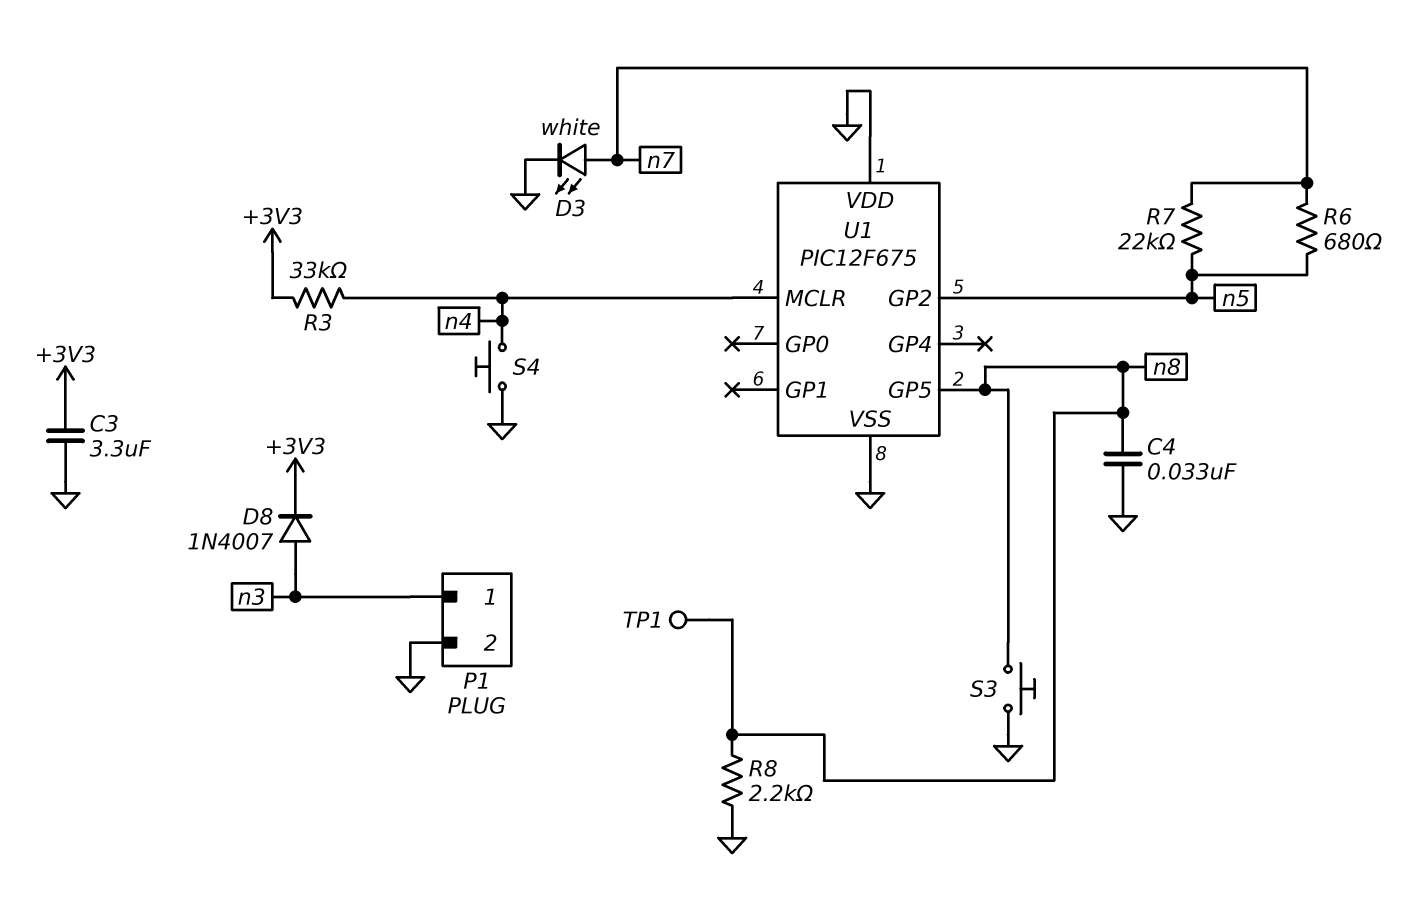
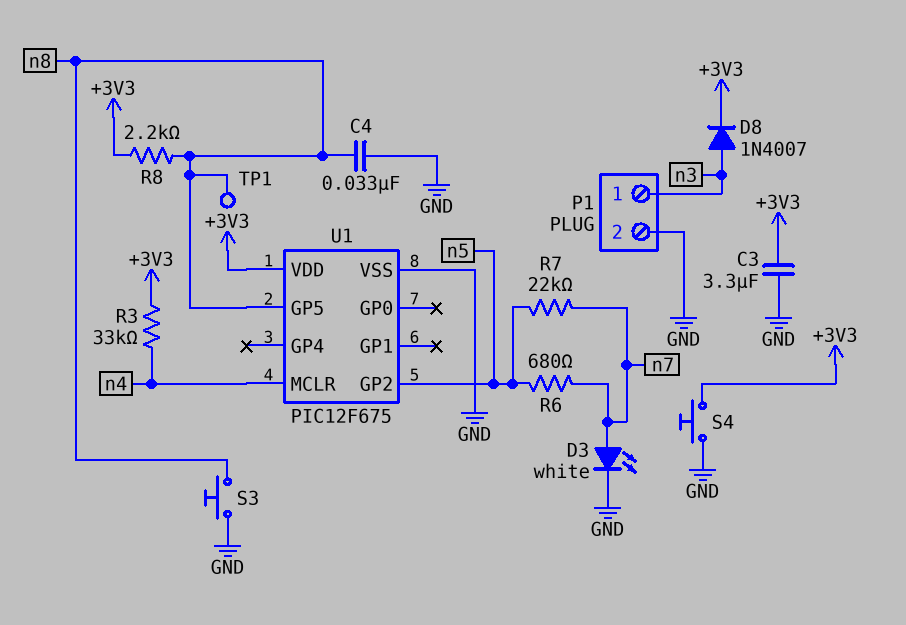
R8: 2.2k (GND, n8) -> 2.2k (+3V3, n8)
S4: button (GND, n4) -> button (+3V3, GND)
U1 pin VDD: GND -> +3V3

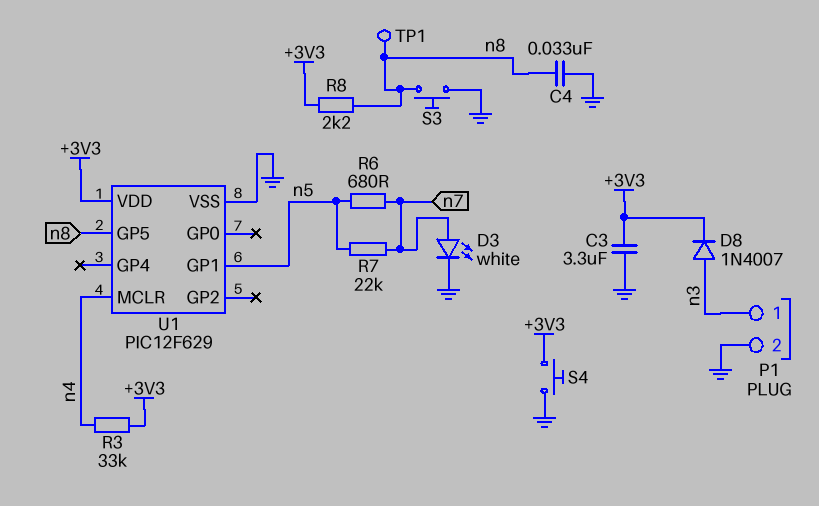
U1: PIC12F675 -> PIC12F629
U1 pin GP1: none -> n5
U1 pin GP2: n5 -> none

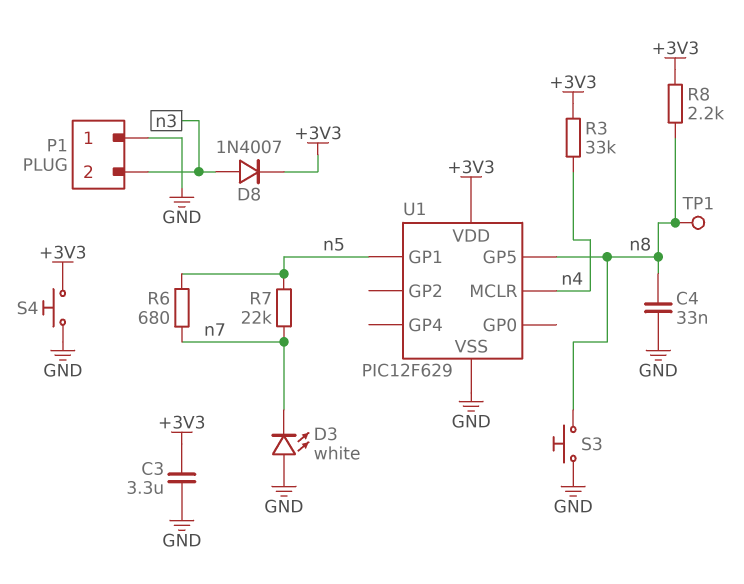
D3: LED white (A n7, K GND) -> LED white (A GND, K n7)
P1 pin 1: n3 -> GND
P1 pin 2: GND -> n3

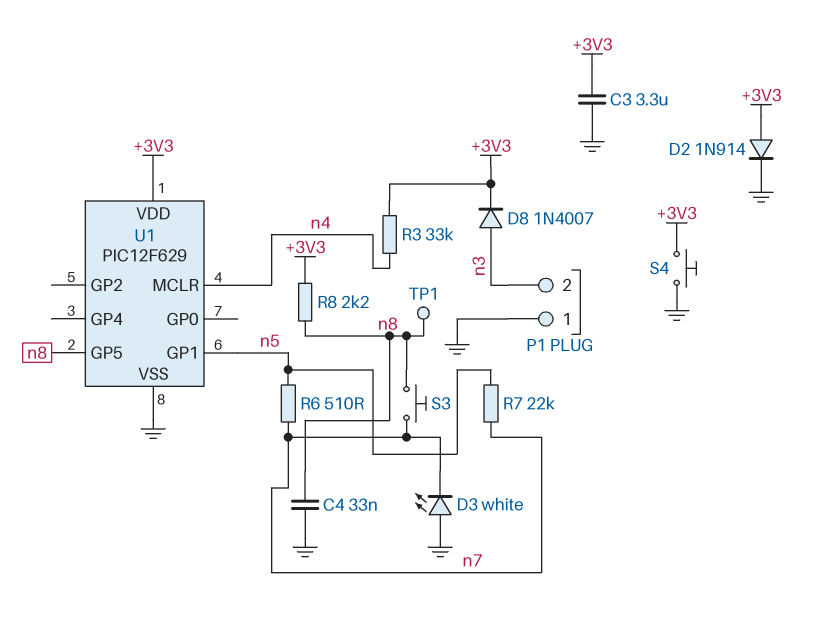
D2: none -> diode 1N914 (A +3V3, K GND)
R6: 680 (n5, n7) -> 510 (n5, n7)
S3: button (GND, n8) -> button (n7, n8)

